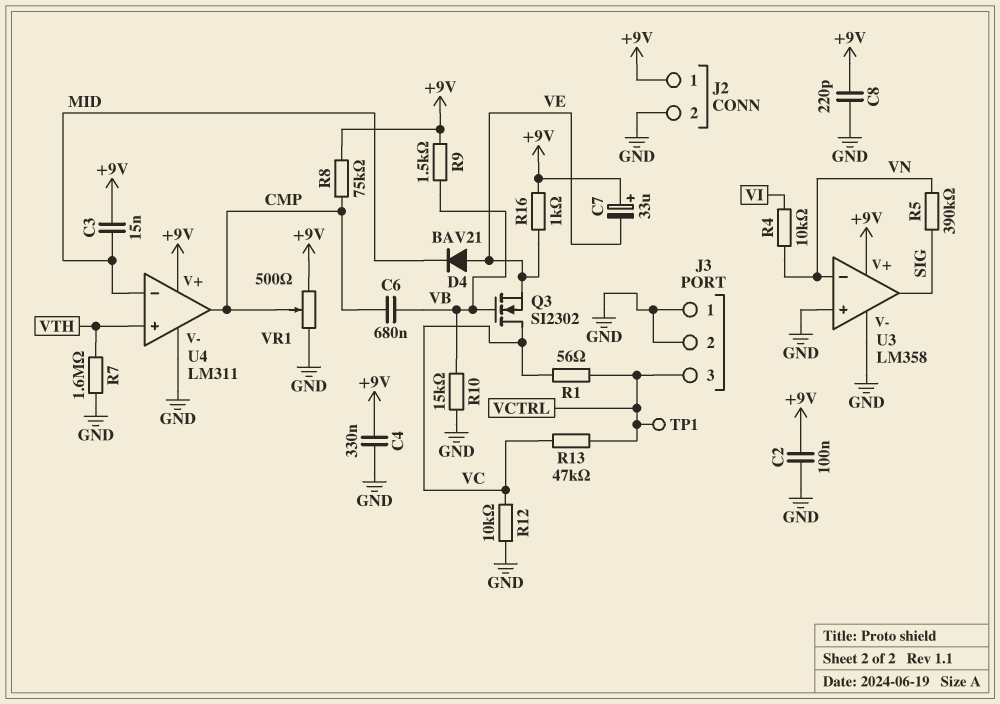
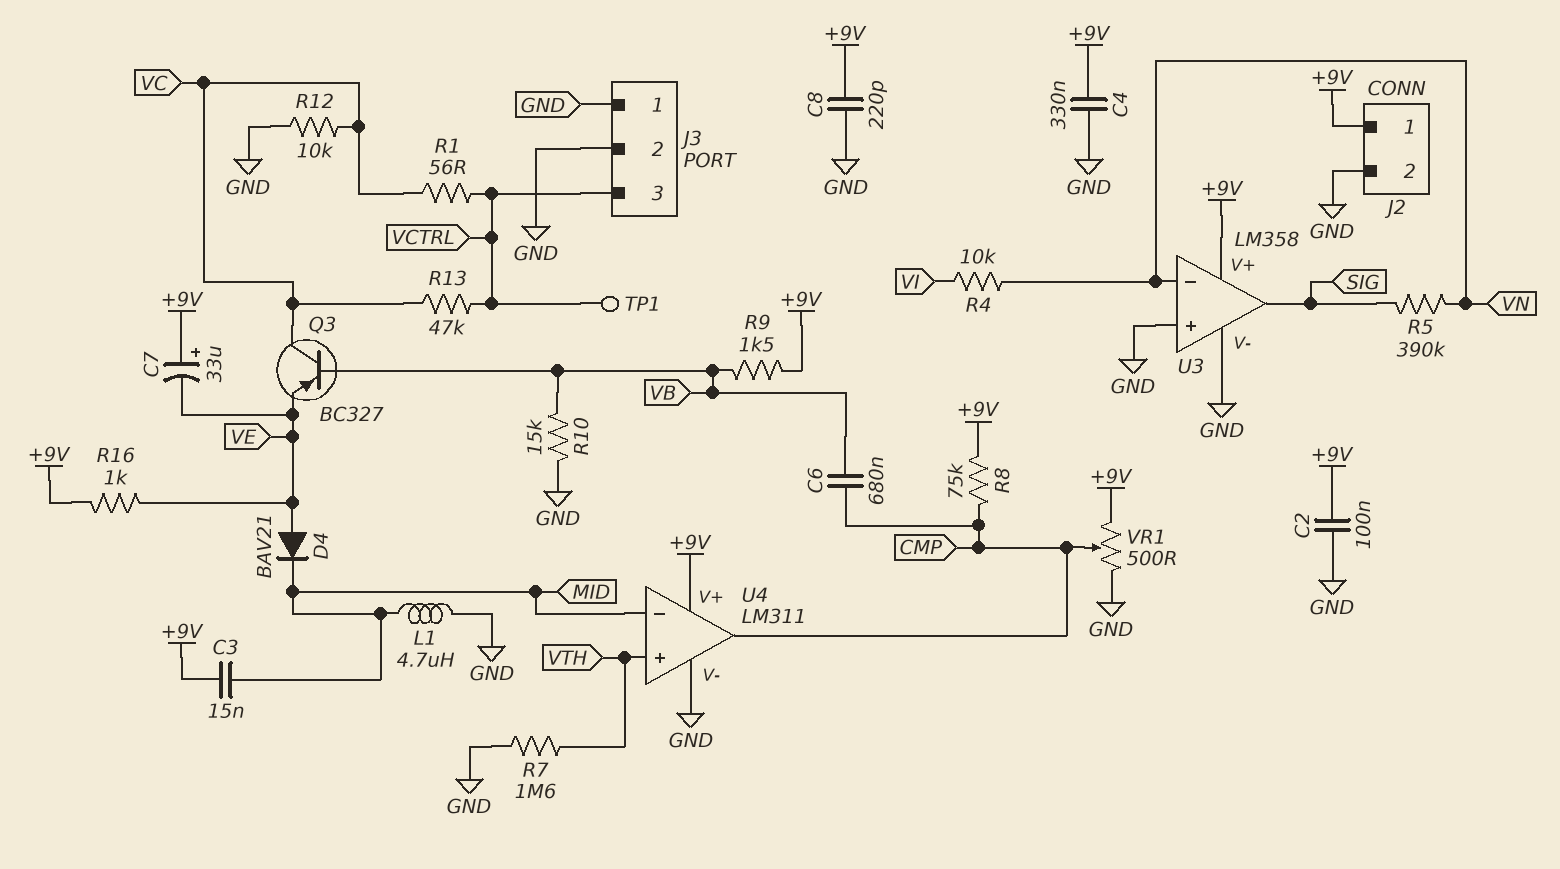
L1: none -> 4.7uH (GND, MID)
Q3: NMOS SI2302 (G VB, D VC, S VE) -> PNP BC327 (B VB, C VC, E VE)

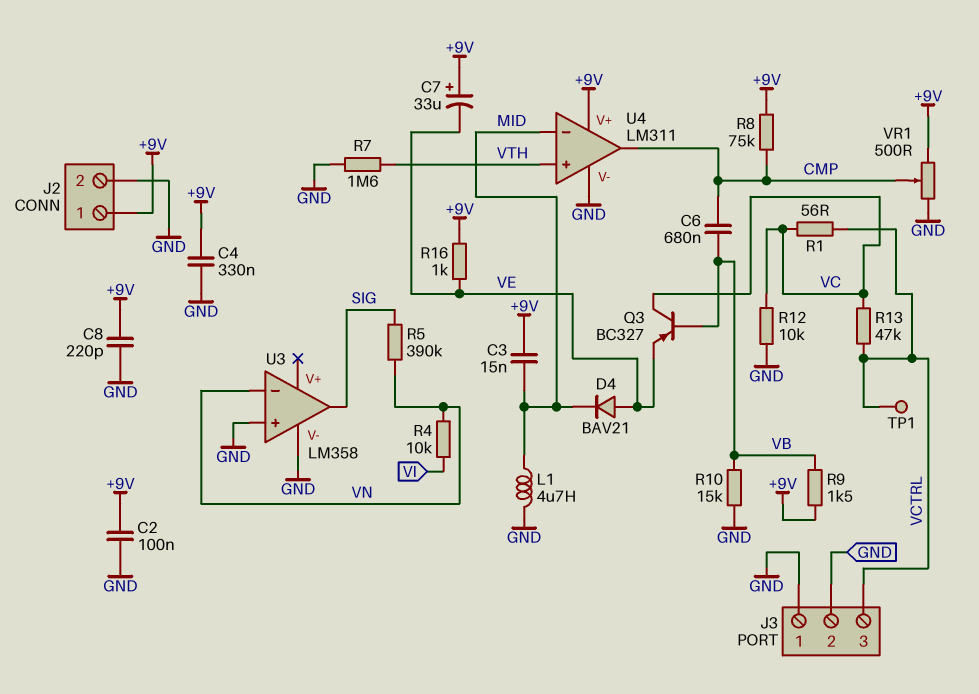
U3 pin V+: +9V -> none

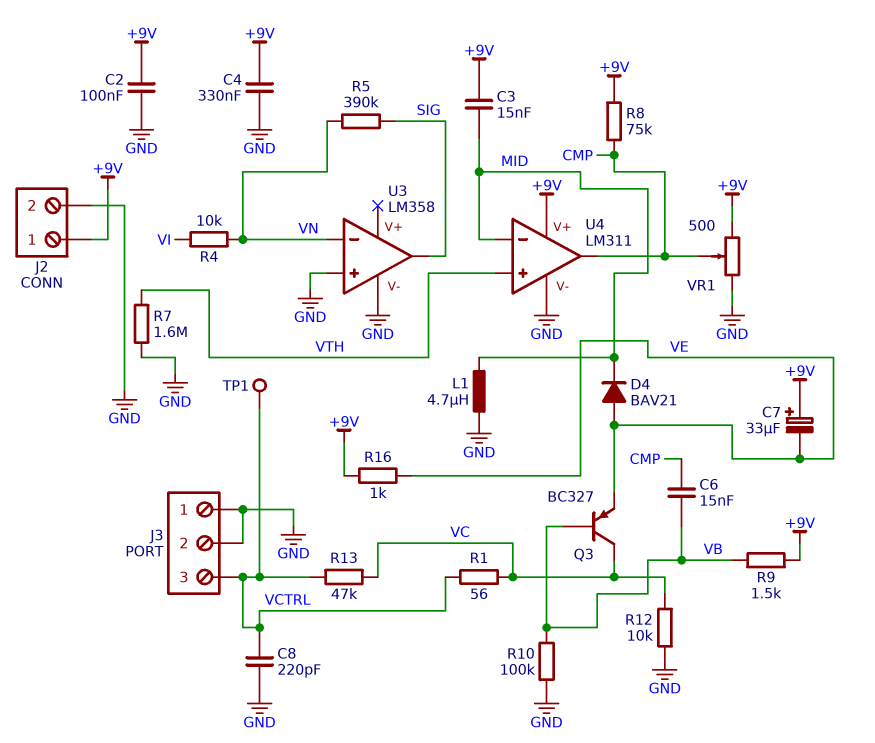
C6: 680nF (CMP, VB) -> 15nF (CMP, VB)
C8: 220pF (+9V, GND) -> 220pF (GND, VCTRL)
R10: 15k (GND, VB) -> 100k (GND, VB)

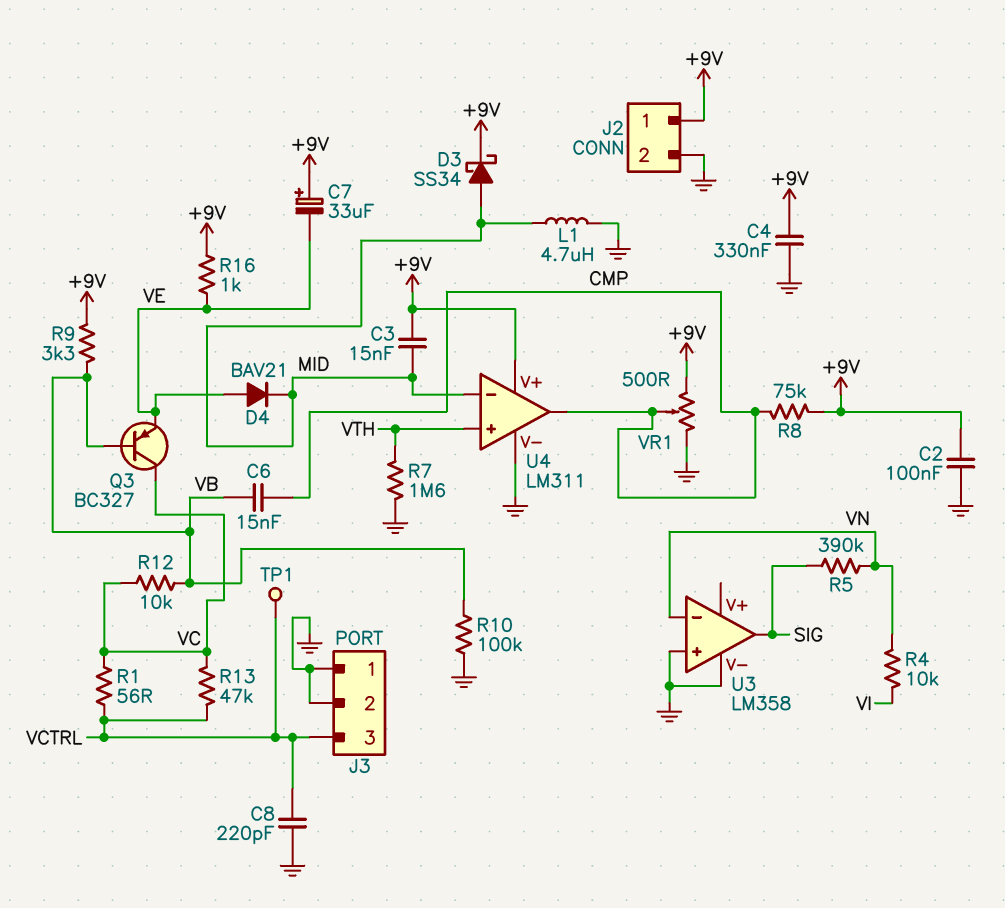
D3: none -> schottky SS34 (A MID, K +9V)
R9: 1.5k (+9V, VB) -> 3.3k (+9V, VB)
R12: 10k (GND, VC) -> 10k (VB, VC)

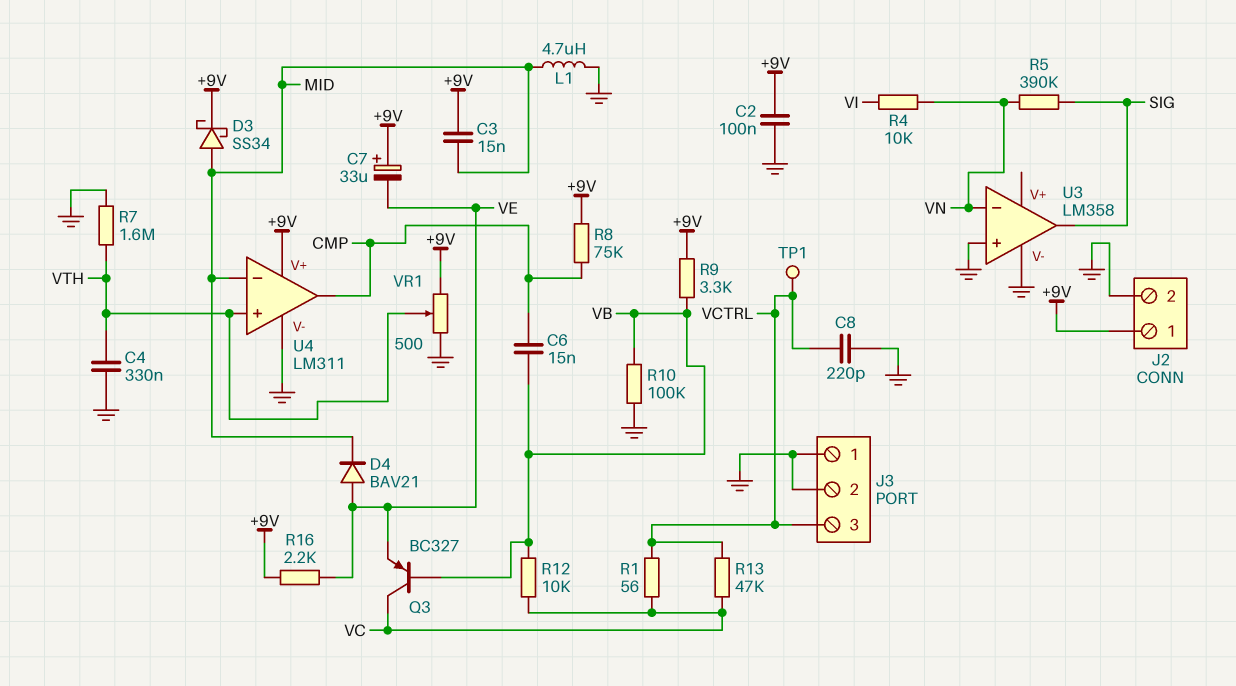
C4: 330nF (+9V, GND) -> 330nF (GND, VTH)
R16: 1k (+9V, VE) -> 2.2k (+9V, VE)
VR1: 500 (+9V, GND, wiper CMP) -> 500 (+9V, GND, wiper VTH)

